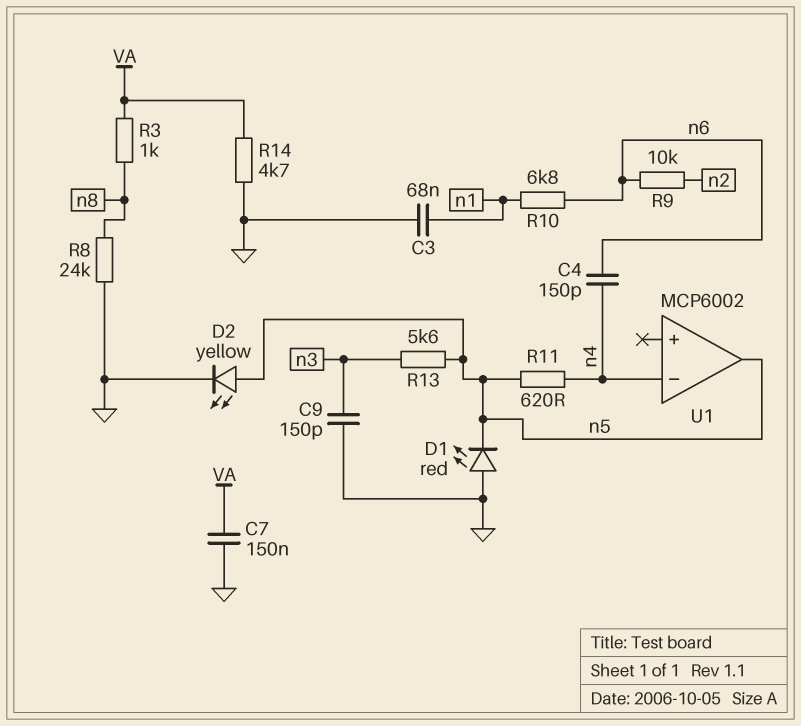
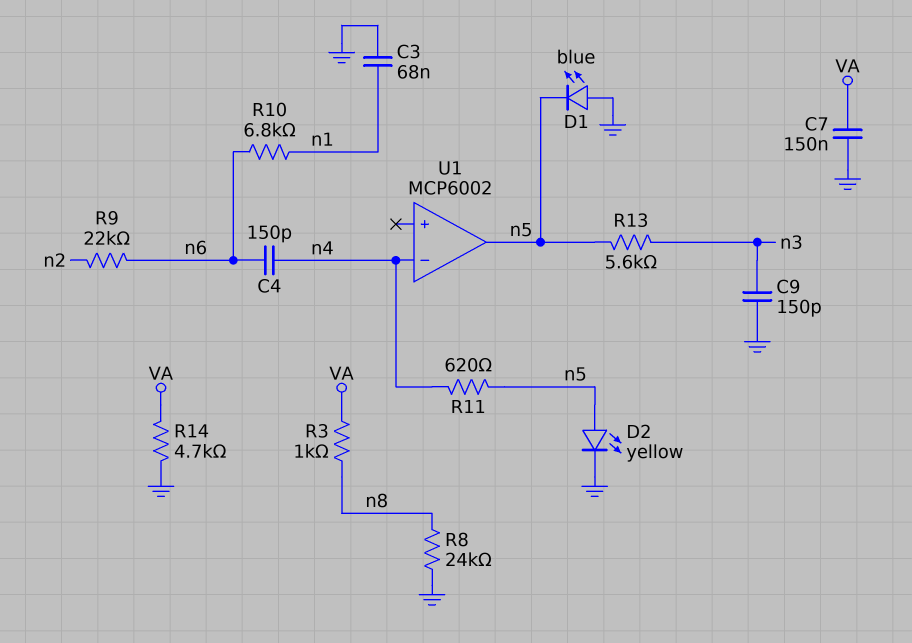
D1: LED red (A GND, K n5) -> LED blue (A GND, K n5)
R9: 10k (n2, n6) -> 22k (n2, n6)

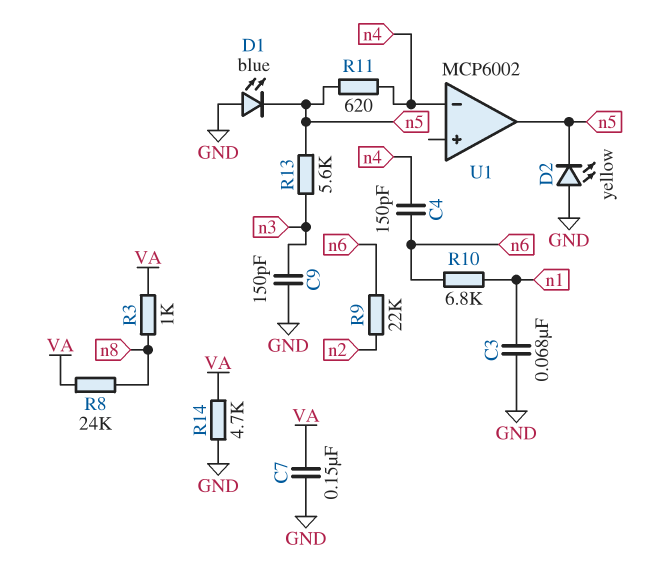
D2: LED yellow (A n5, K GND) -> LED yellow (A GND, K n5)
R8: 24k (GND, n8) -> 24k (VA, n8)

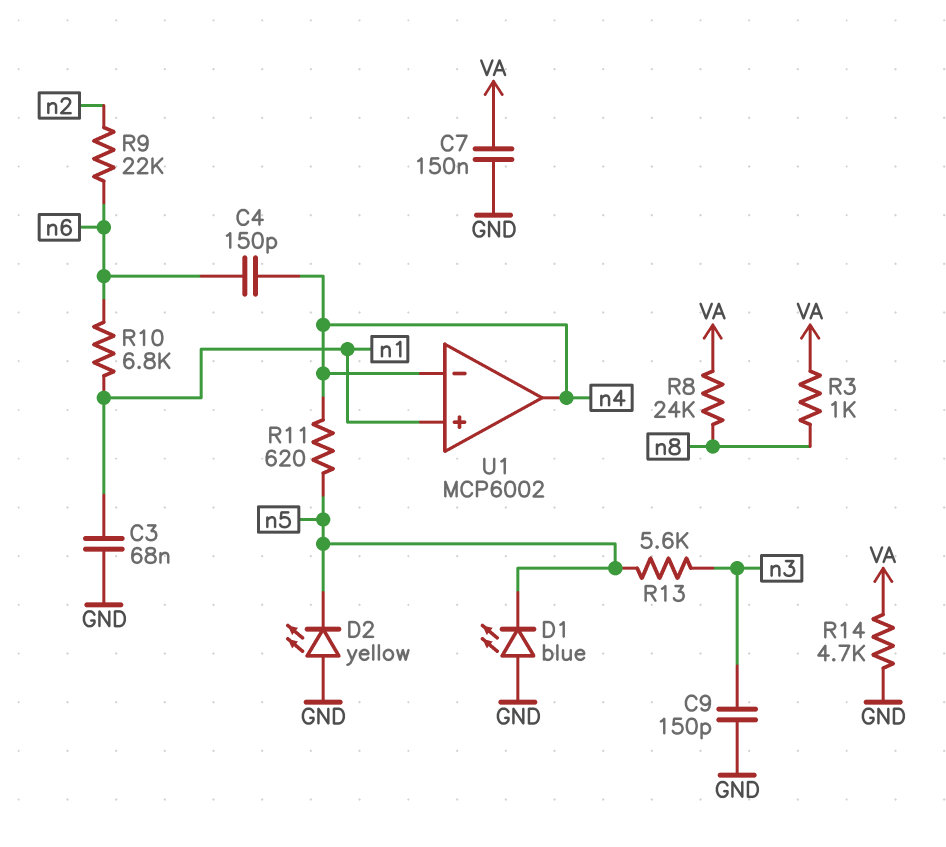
U1 pin in+: none -> n1
U1 pin out: n5 -> n4

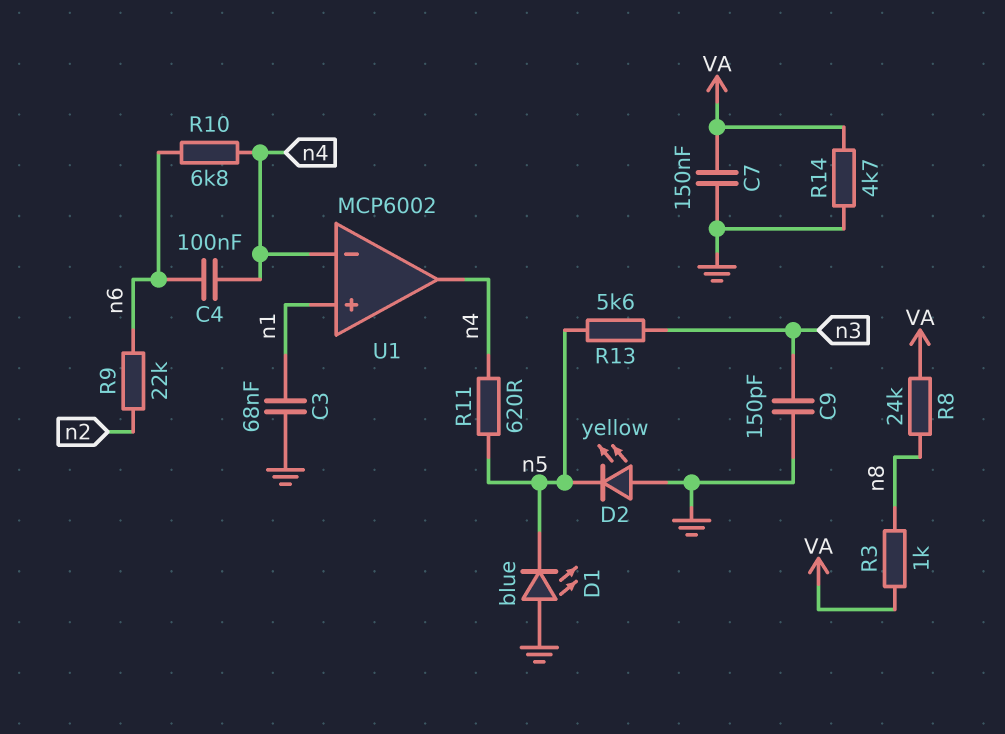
C4: 150pF (n4, n6) -> 100nF (n4, n6)
R10: 6.8k (n1, n6) -> 6.8k (n4, n6)

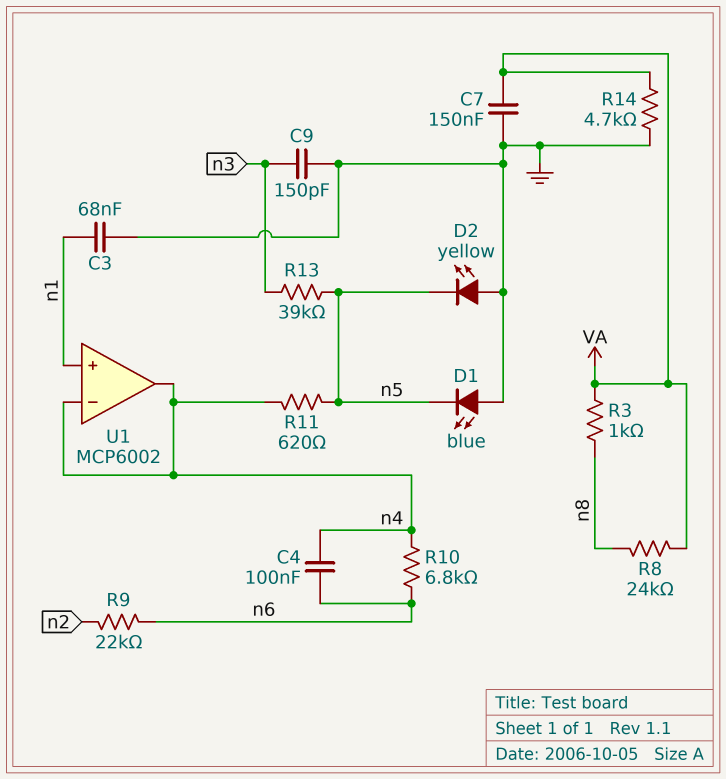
R13: 5.6k (n3, n5) -> 39k (n3, n5)

